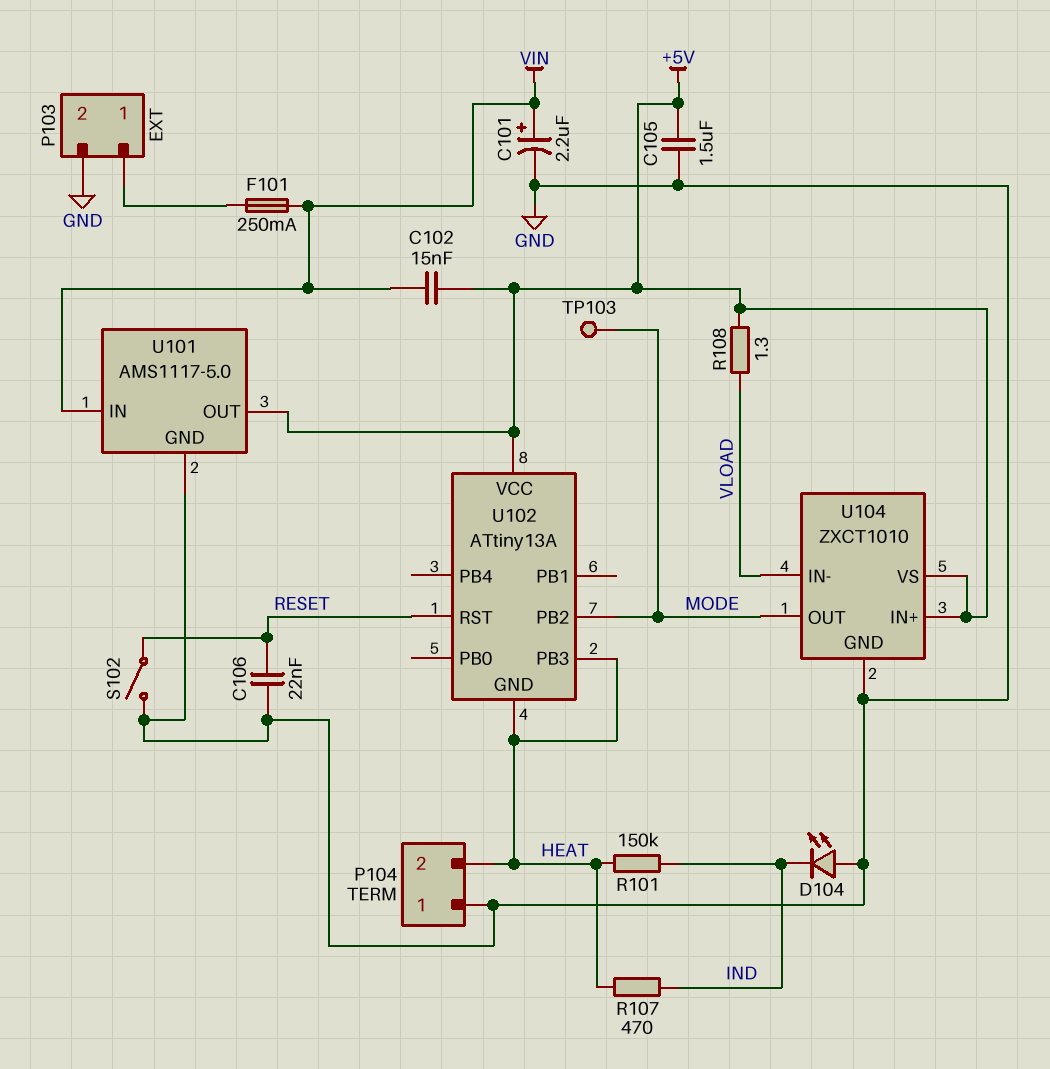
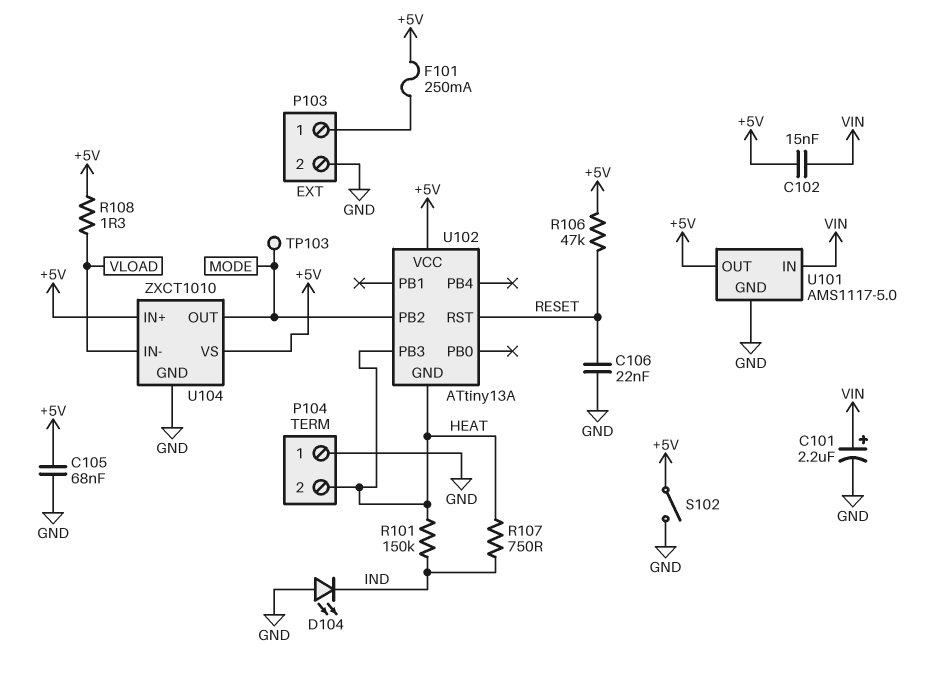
C105: 1.5uF (+5V, GND) -> 68nF (+5V, GND)
F101: 250mA (P103/1, VIN) -> 250mA (+5V, P103/1)
R106: none -> 47k (+5V, RESET)
R107: 470 (HEAT, IND) -> 750 (HEAT, IND)
S102: switch (GND, RESET) -> switch (+5V, GND)

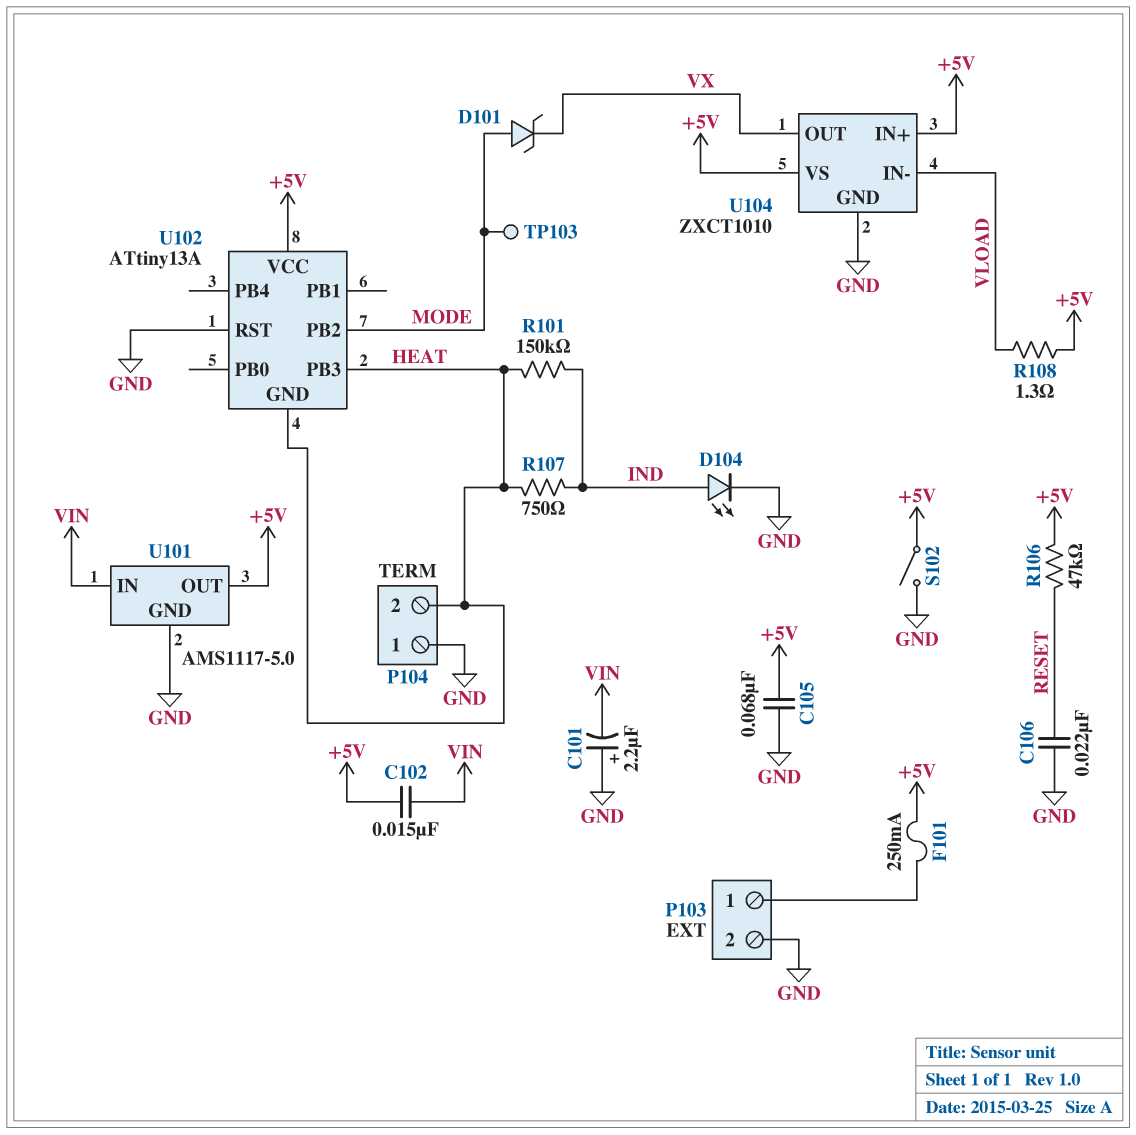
C101: 2.2uF (plus VIN, minus GND) -> 2.2uF (plus GND, minus VIN)
D101: none -> zener (A MODE, K VX)
D104: LED (A GND, K IND) -> LED (A IND, K GND)
U102 pin RST: RESET -> GND
U104 pin OUT: MODE -> VX

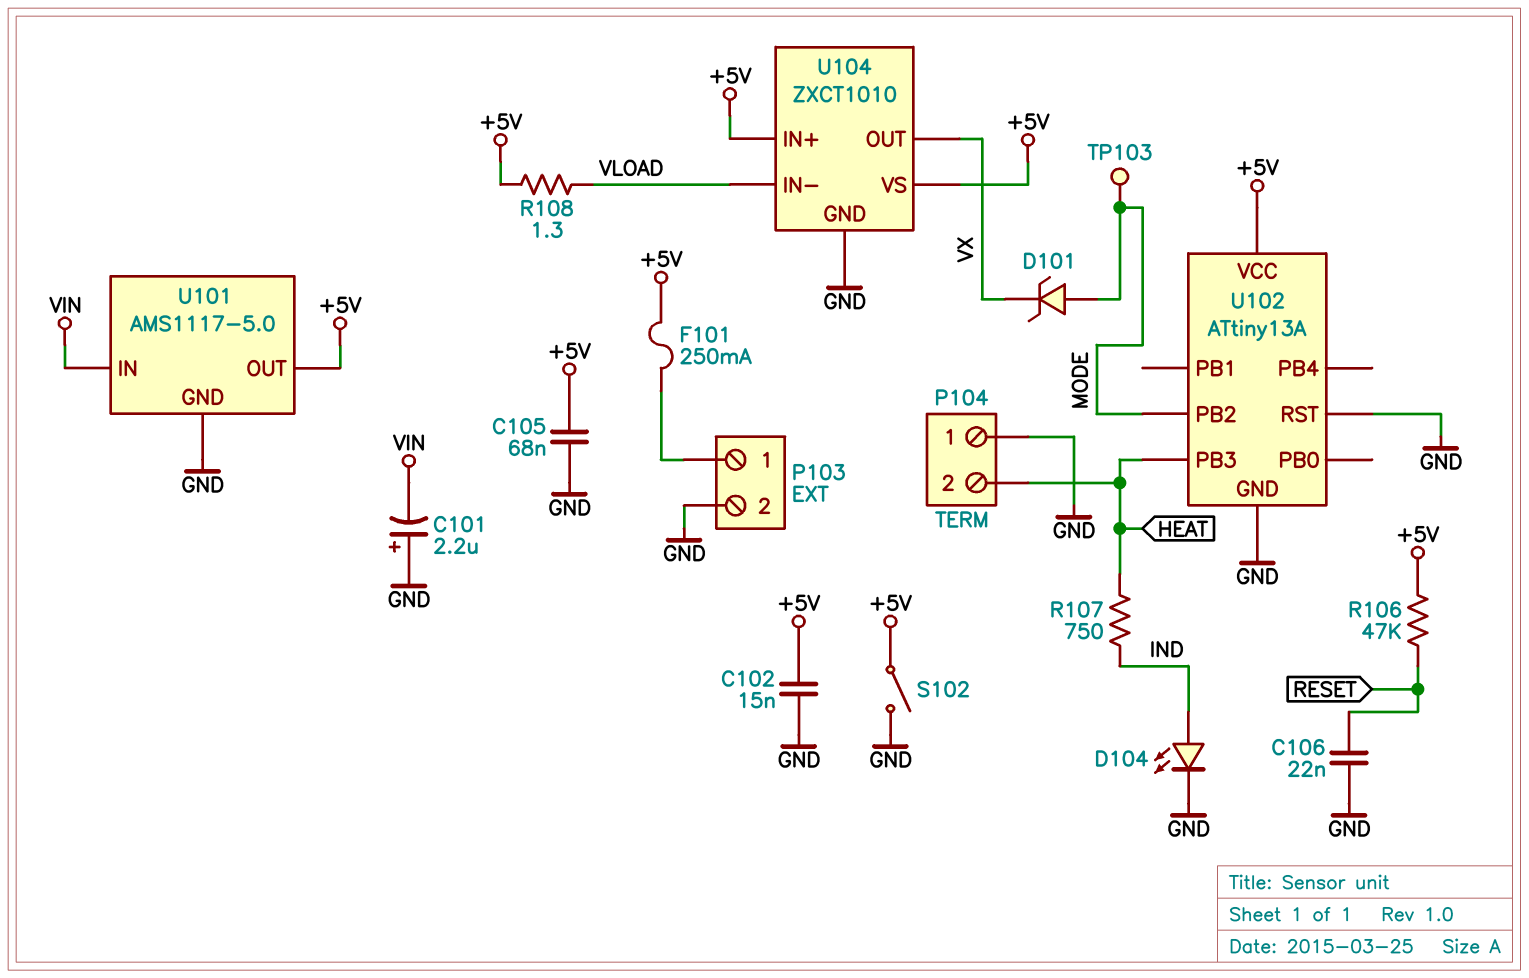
C102: 15nF (+5V, VIN) -> 15nF (+5V, GND)
R101: 150k (HEAT, IND) -> none
U102 pin GND: HEAT -> GND

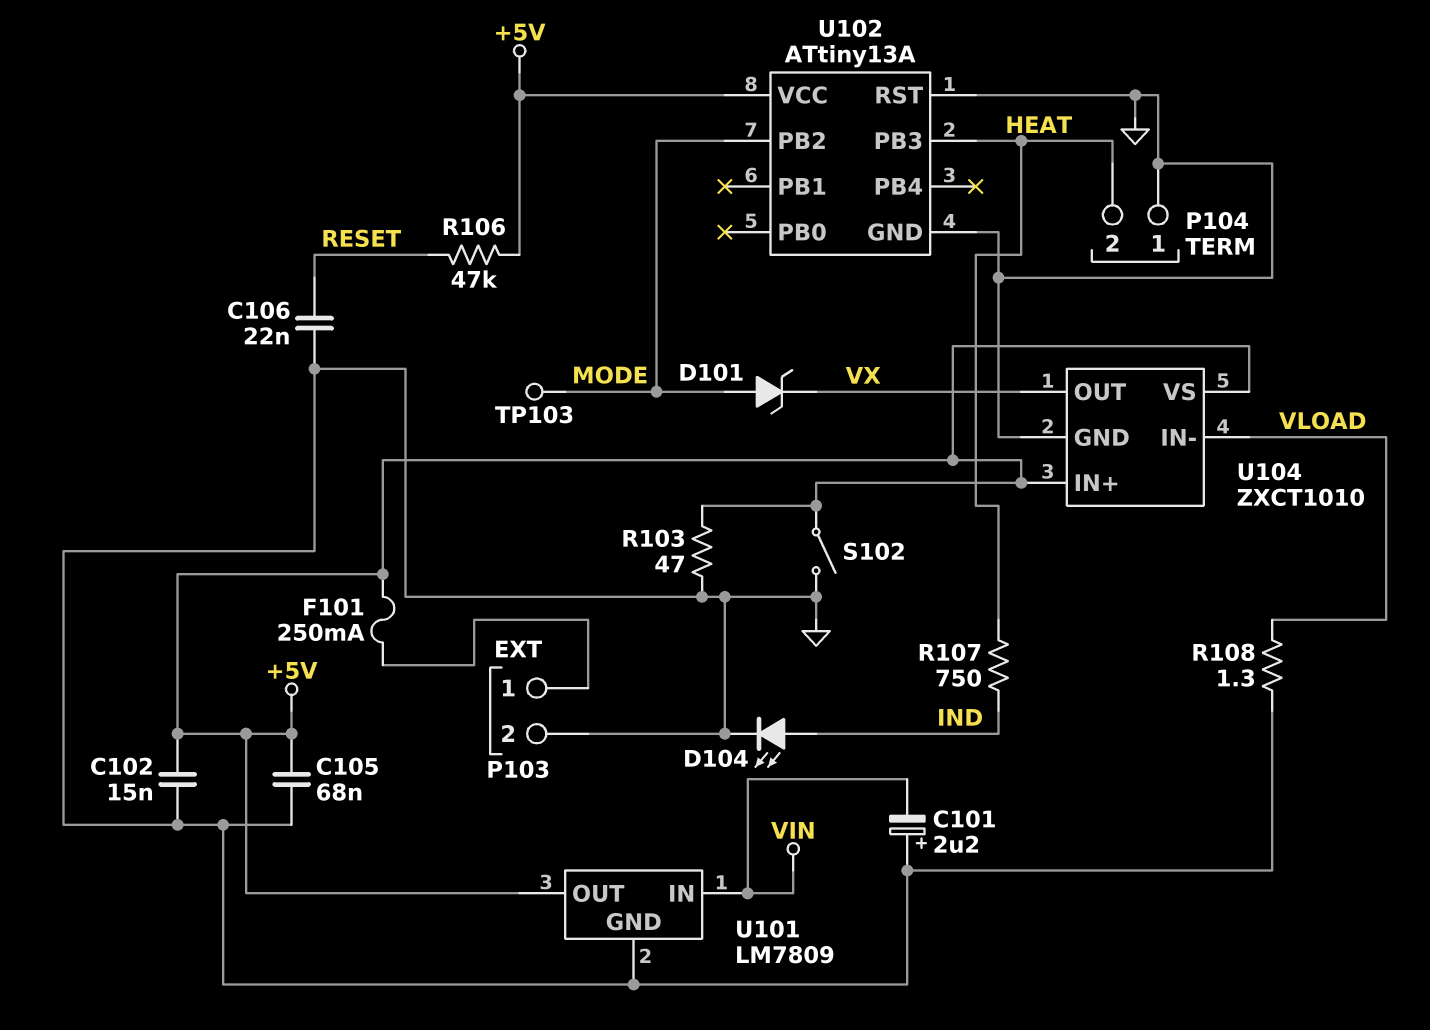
R103: none -> 47 (+5V, GND)
R108: 1.3 (+5V, VLOAD) -> 1.3 (GND, VLOAD)
U101: AMS1117-5.0 -> LM7809

